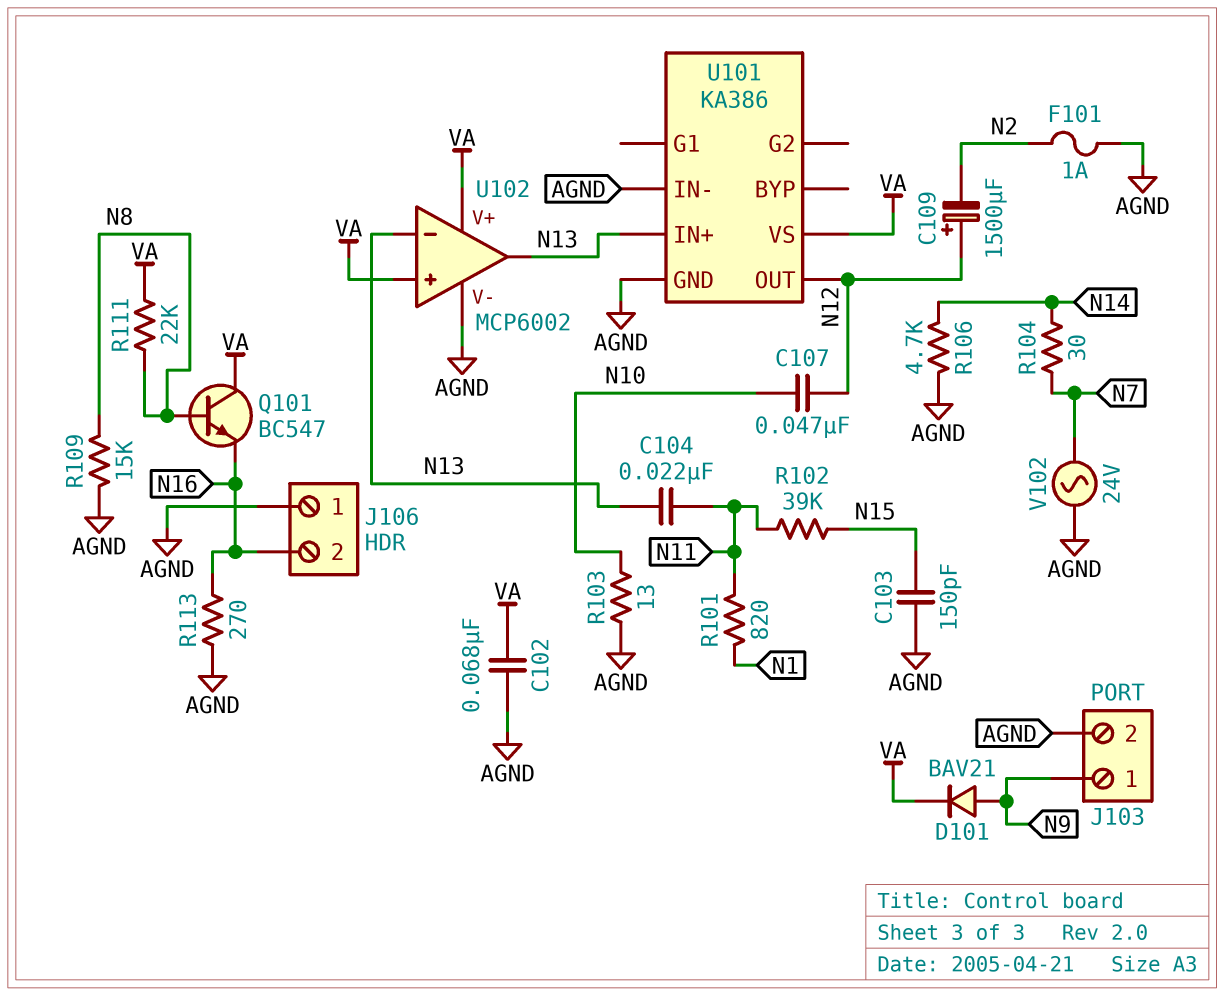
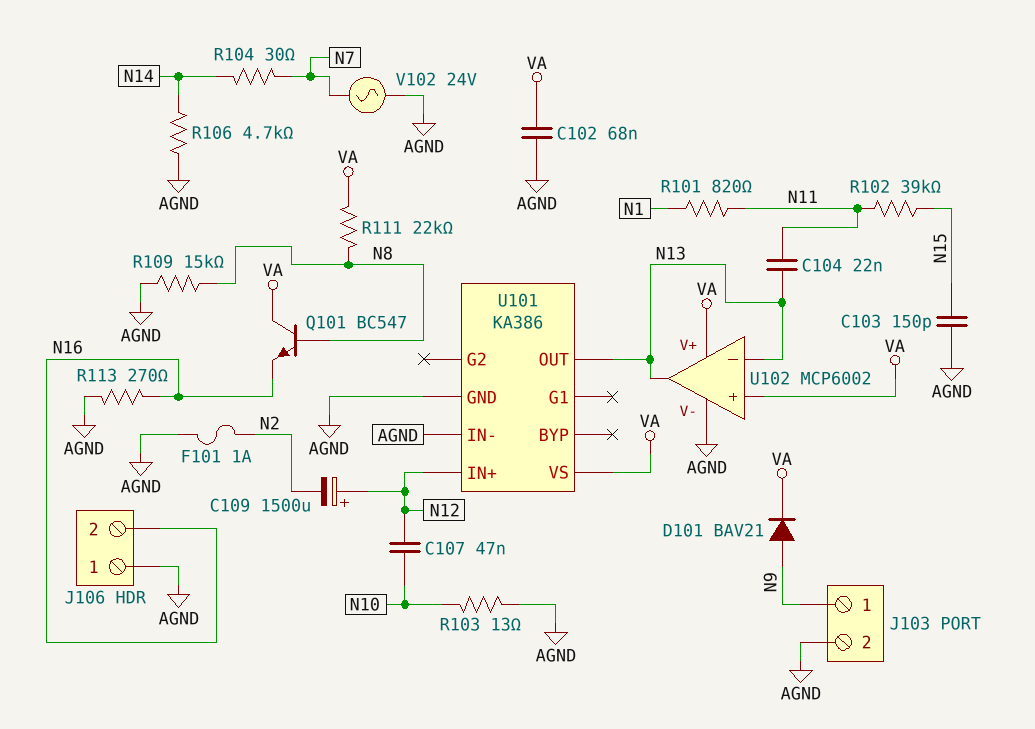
U101 pin IN+: N13 -> N12
U101 pin OUT: N12 -> N13

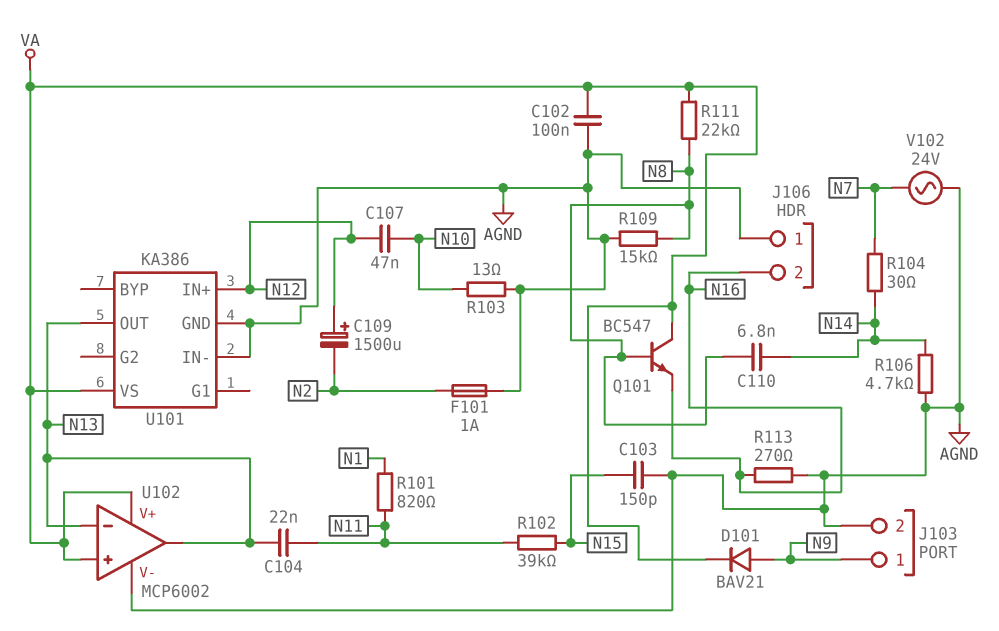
C102: 68nF (AGND, VA) -> 100nF (AGND, VA)
C110: none -> 6.8nF (N8, N14)

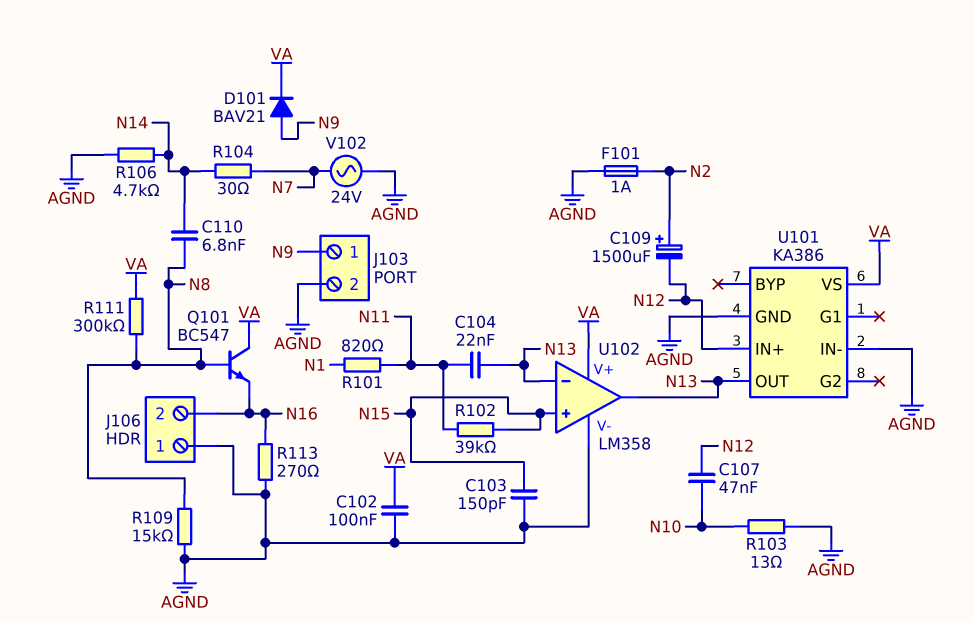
C109: 1500uF (plus N12, minus N2) -> 1500uF (plus N2, minus N12)
R111: 22k (N8, VA) -> 300k (N8, VA)
U102: MCP6002 -> LM358
U102 pin in+: VA -> N15

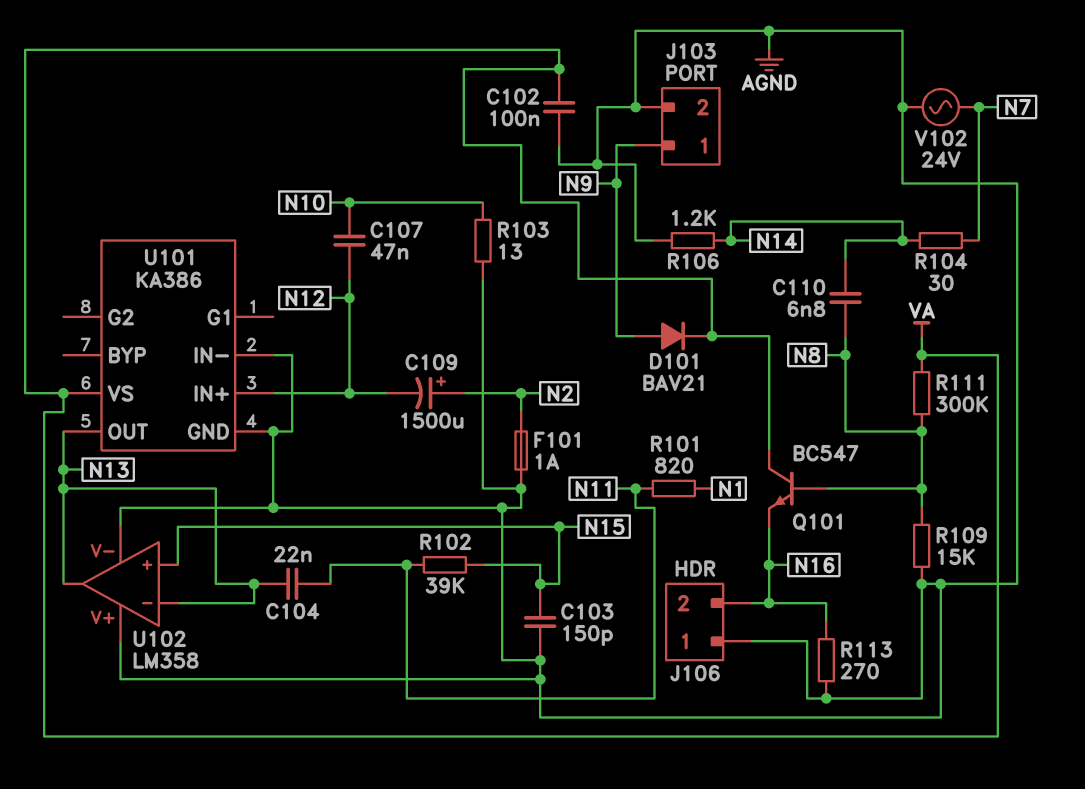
R106: 4.7k (AGND, N14) -> 1.2k (AGND, N14)
U102 pin V+: VA -> AGND

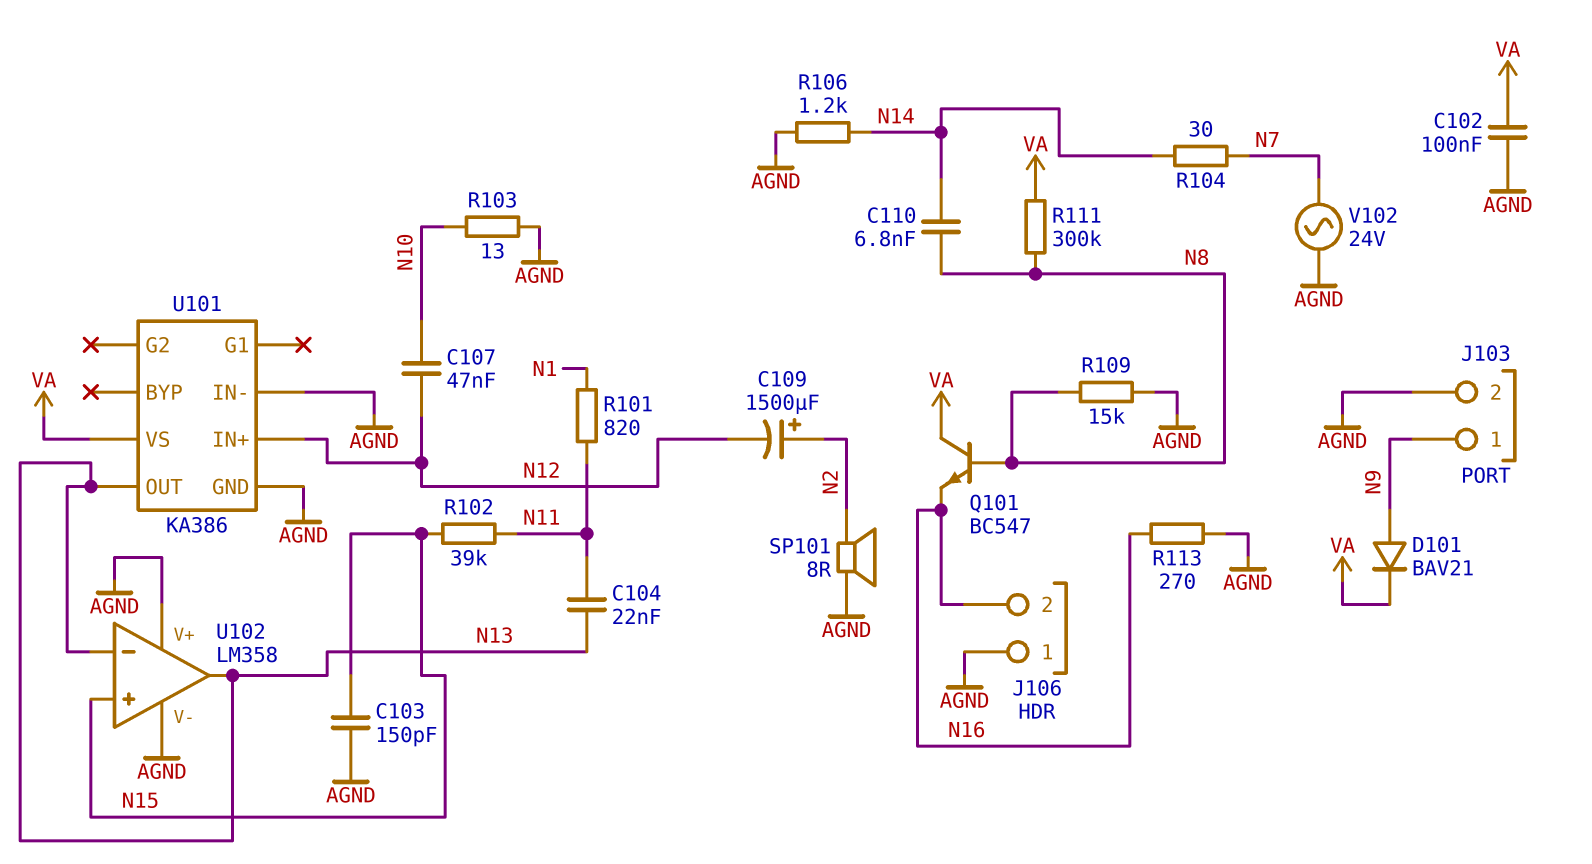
F101: 1A (AGND, N2) -> none
SP101: none -> speaker 8R (AGND, N2)

